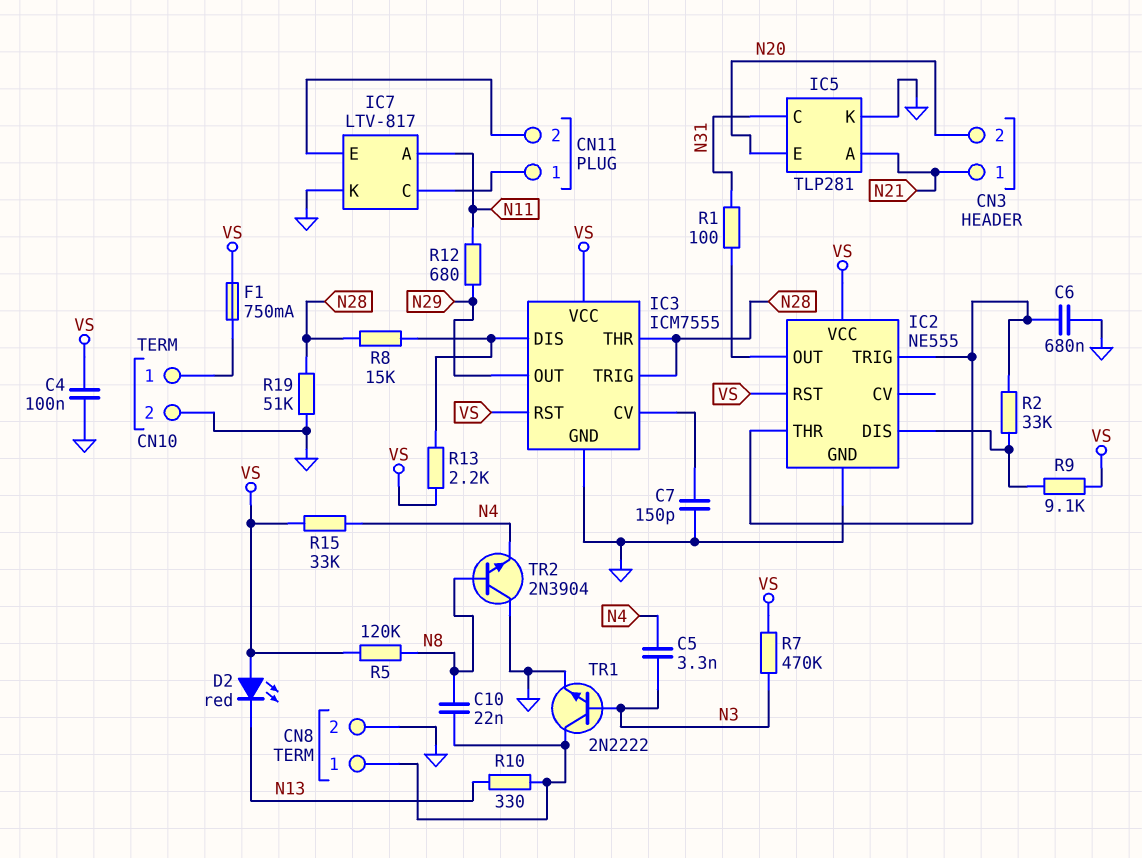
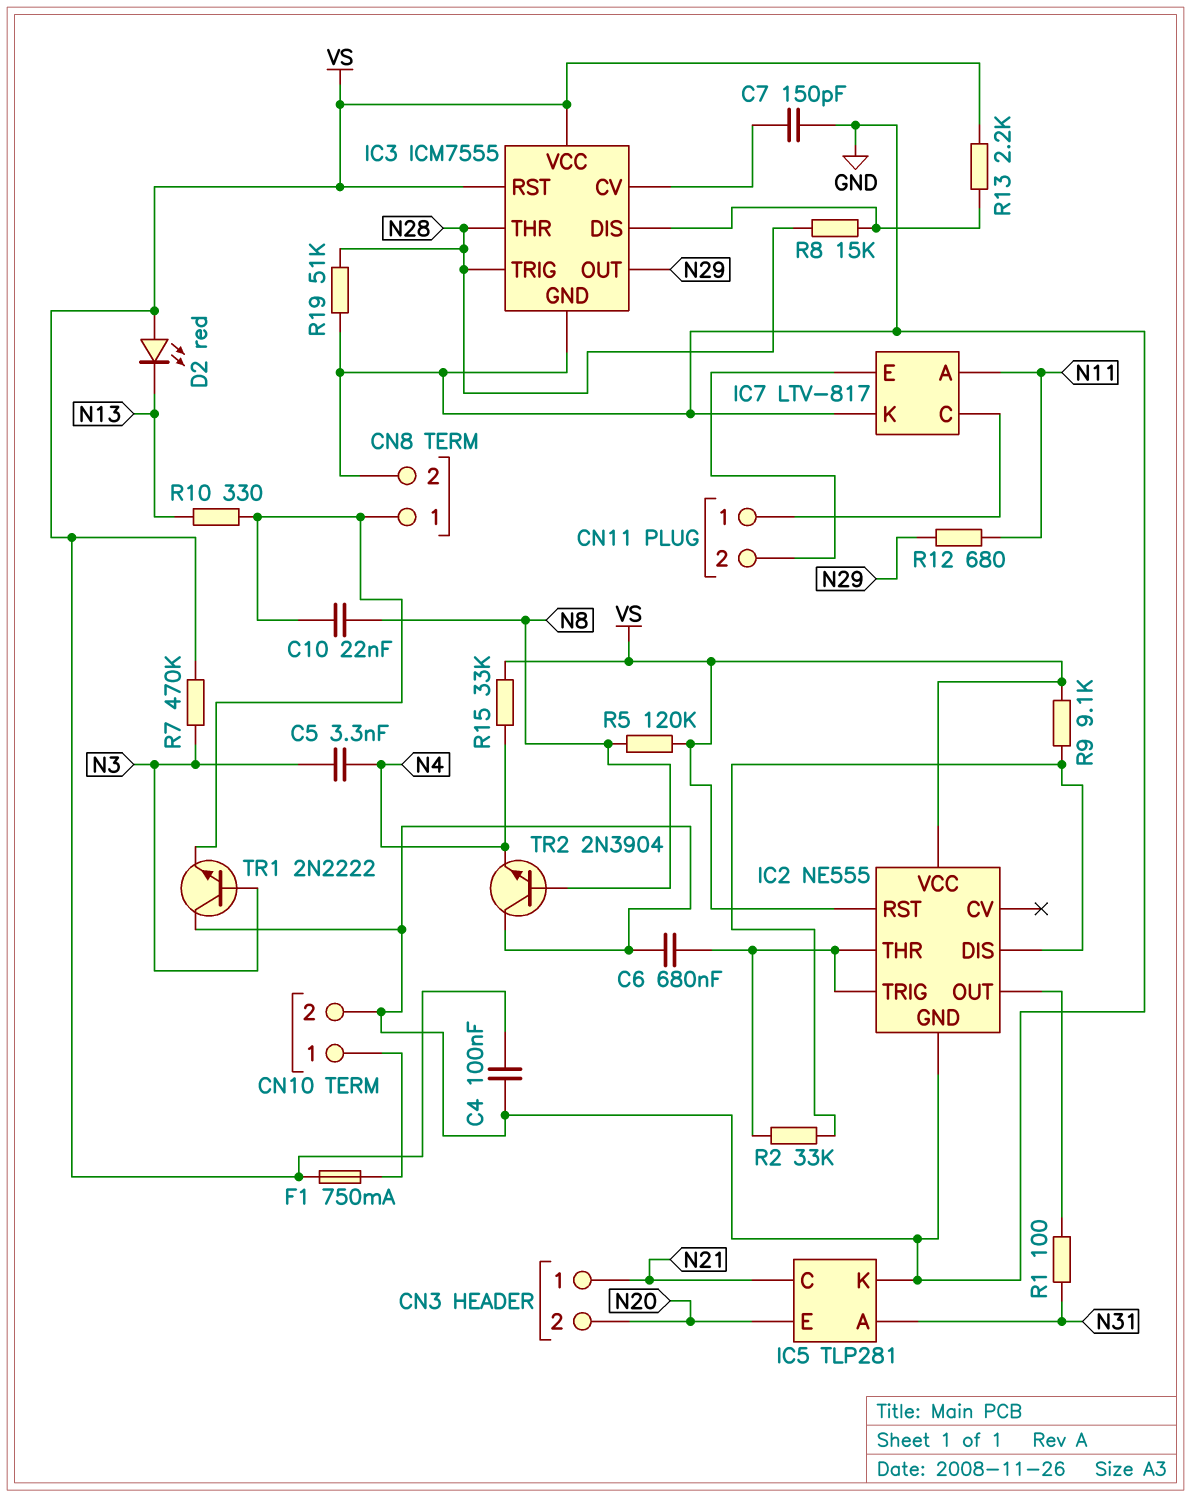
IC5 pin A: N21 -> N31
IC5 pin C: N31 -> N21
TR1: NPN 2N2222 (B N3, C CN8/1, E GND) -> NPN 2N2222 (B N3, C GND, E CN8/1)

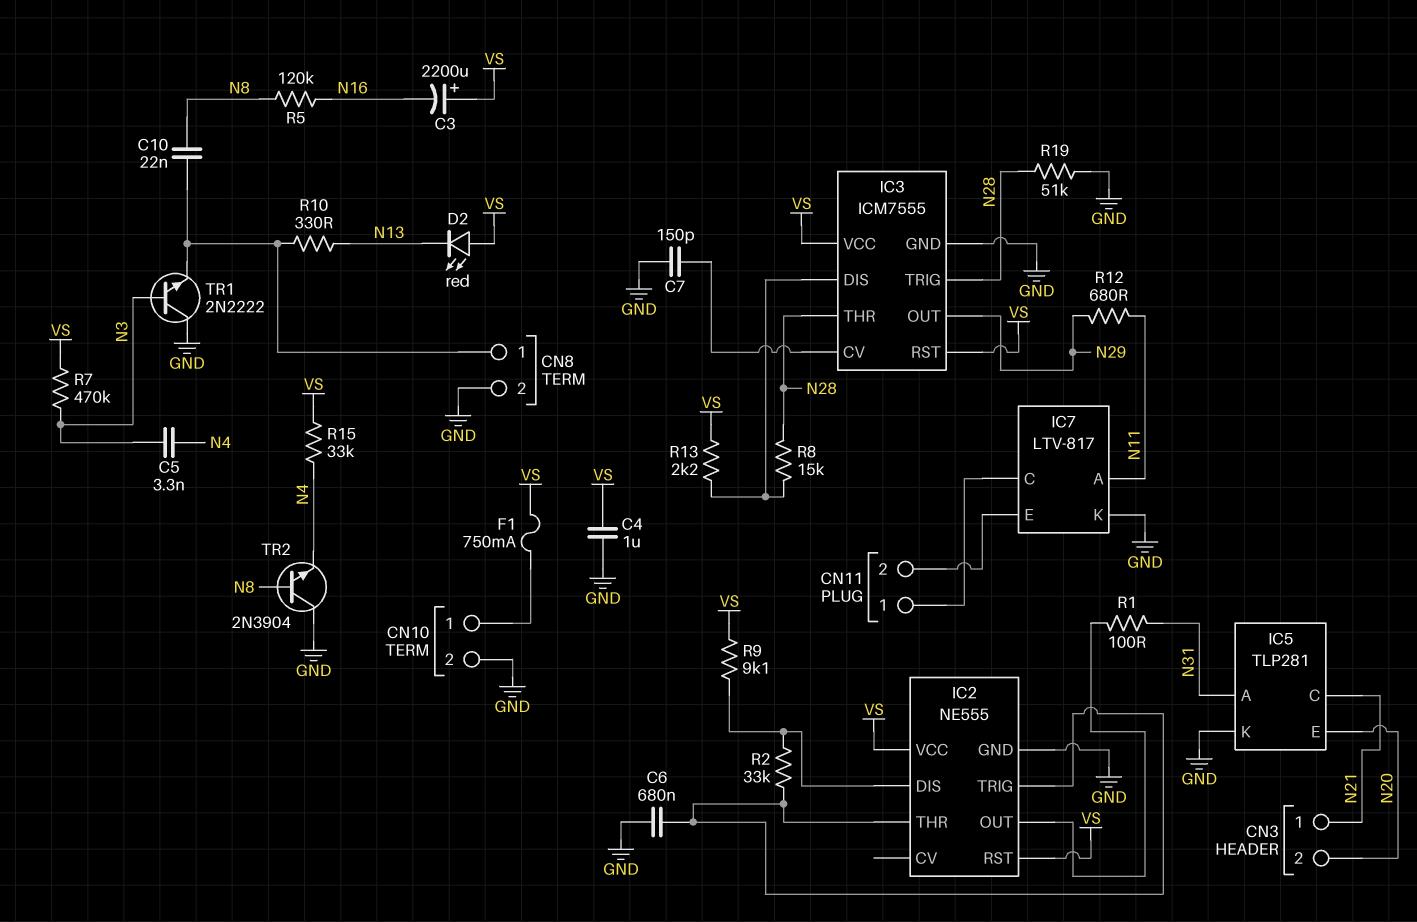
C3: none -> 2200uF (plus VS, minus N16)
C4: 100nF (GND, VS) -> 1uF (GND, VS)
R5: 120k (N8, VS) -> 120k (N8, N16)

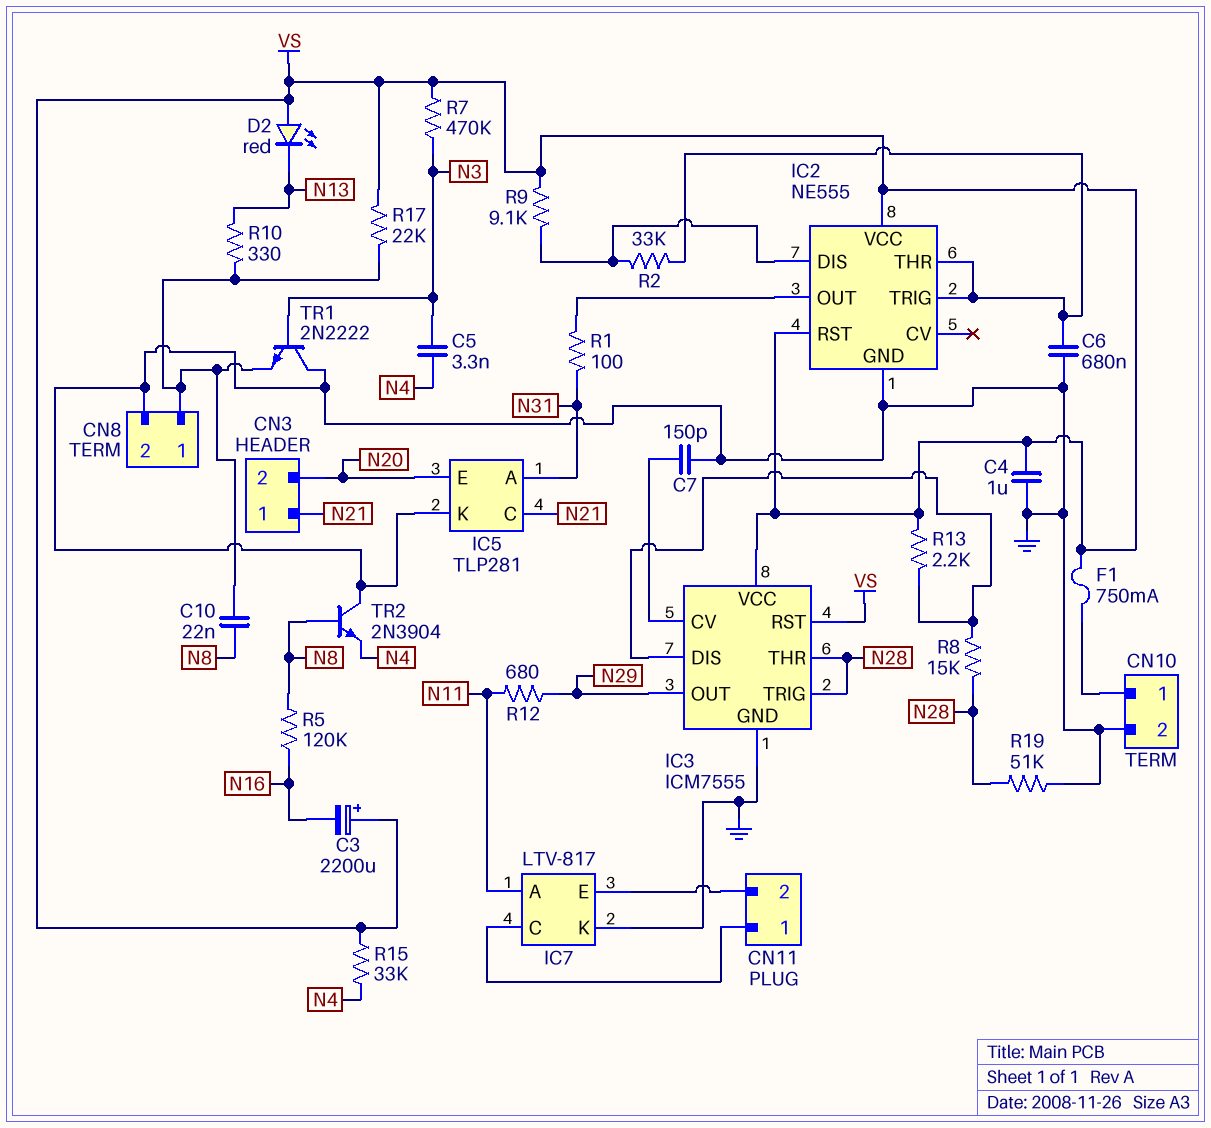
R17: none -> 22k (CN8/1, VS)

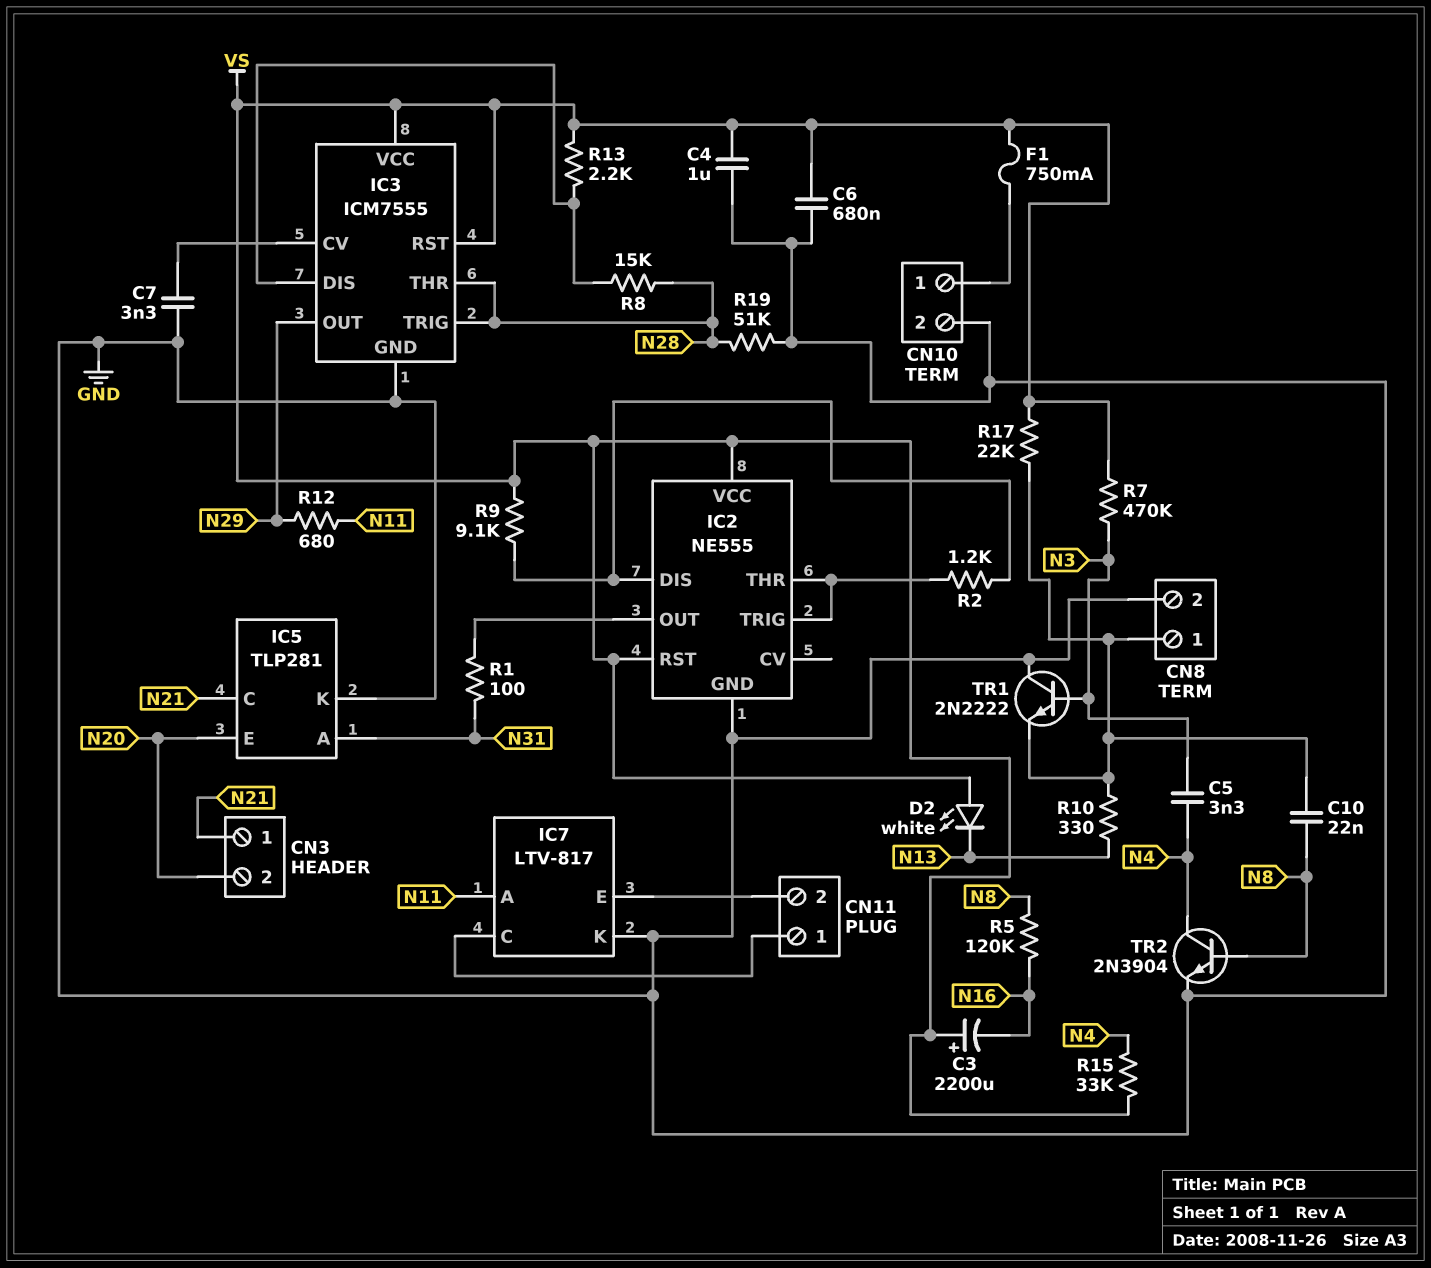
C6: 680nF (GND, IC2/THR) -> 680nF (GND, VS)
C7: 150pF (GND, IC3/CV) -> 3.3nF (GND, IC3/CV)
D2: LED red (A VS, K N13) -> LED white (A VS, K N13)
R2: 33k (IC2/DIS, IC2/THR) -> 1.2k (IC2/DIS, IC2/THR)
TR2: NPN 2N3904 (B N8, C GND, E N4) -> NPN 2N3904 (B N8, C N4, E GND)

